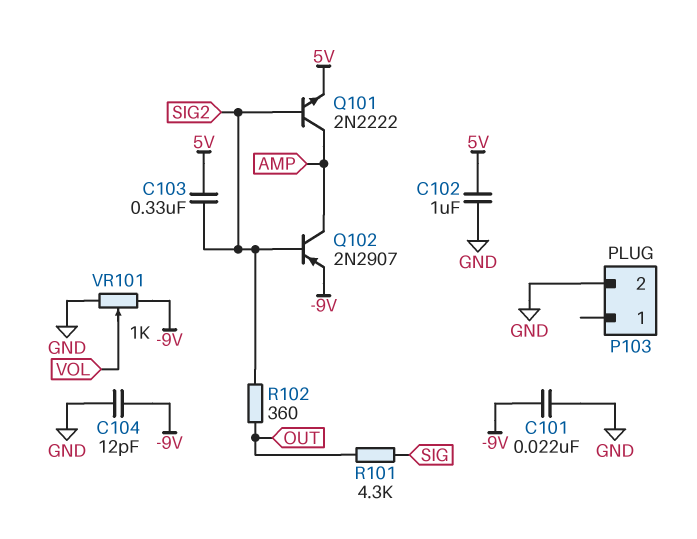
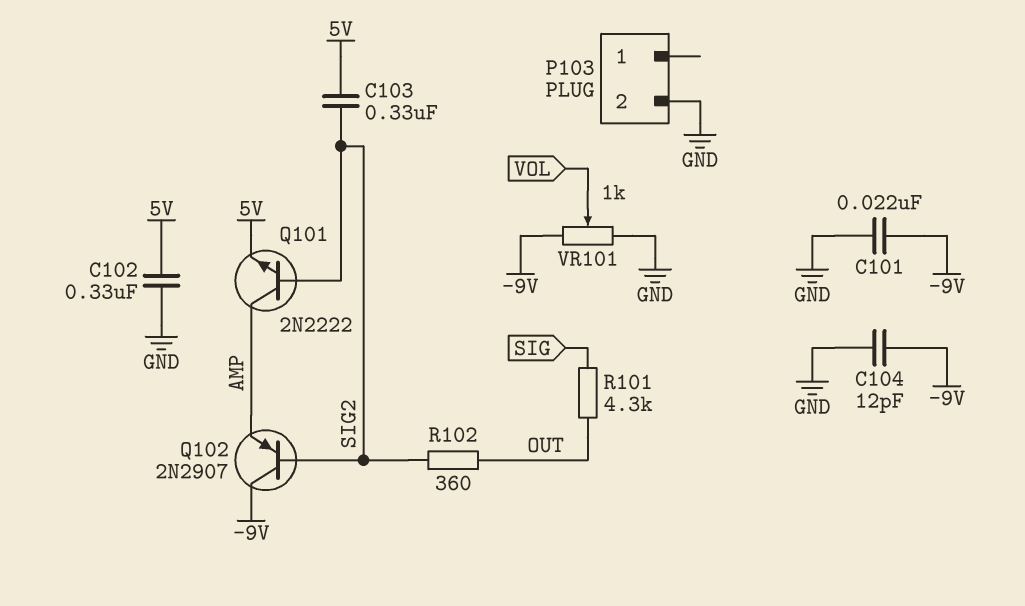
C102: 1uF (5V, GND) -> 330nF (5V, GND)
Q102: PNP 2N2907 (B SIG2, C AMP, E -9V) -> PNP 2N2907 (B SIG2, C -9V, E AMP)

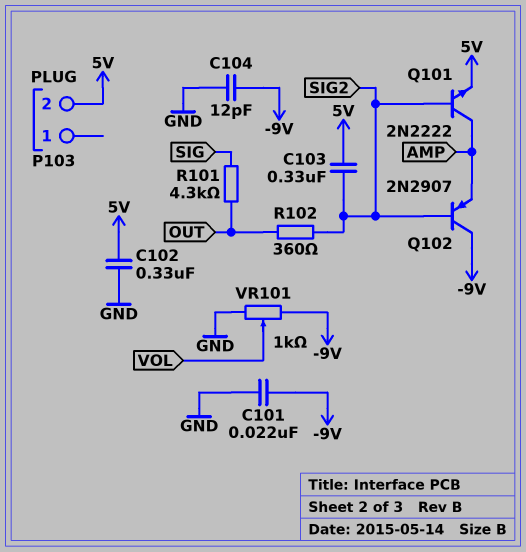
P103 pin 2: GND -> 5V

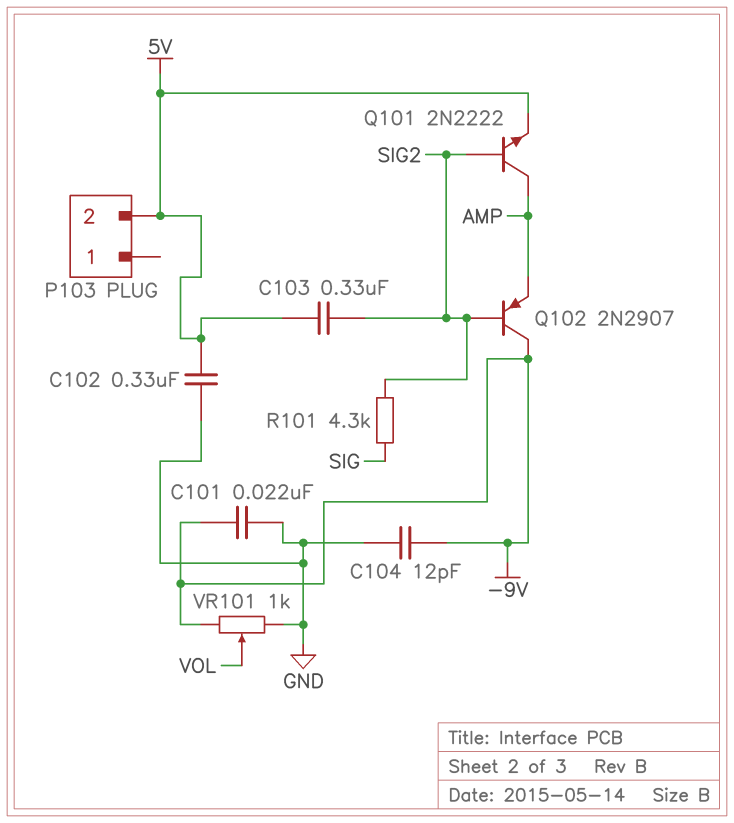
R101: 4.3k (OUT, SIG) -> 4.3k (SIG, SIG2)
R102: 360 (OUT, SIG2) -> none

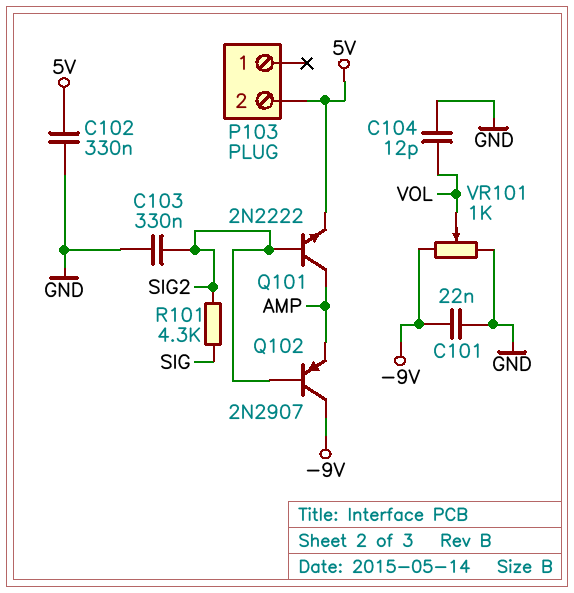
C103: 330nF (5V, SIG2) -> 330nF (GND, SIG2)
C104: 12pF (-9V, GND) -> 12pF (GND, VOL)

